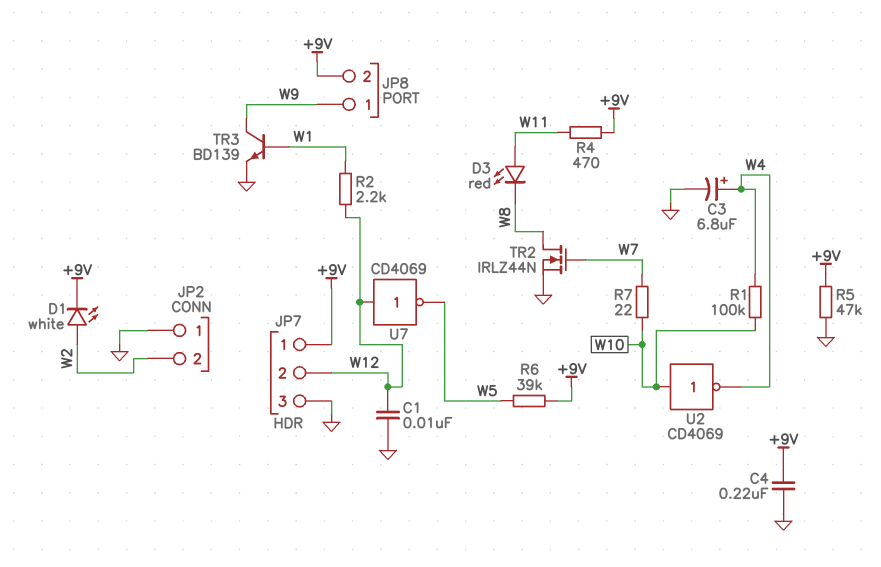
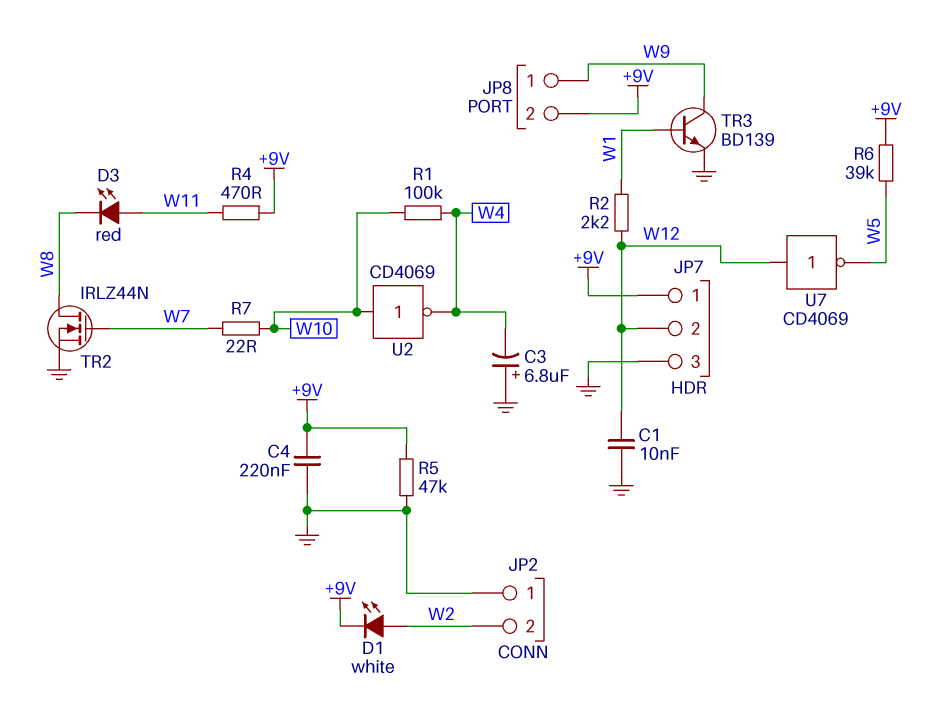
C3: 6.8uF (plus W4, minus GND) -> 6.8uF (plus GND, minus W4)

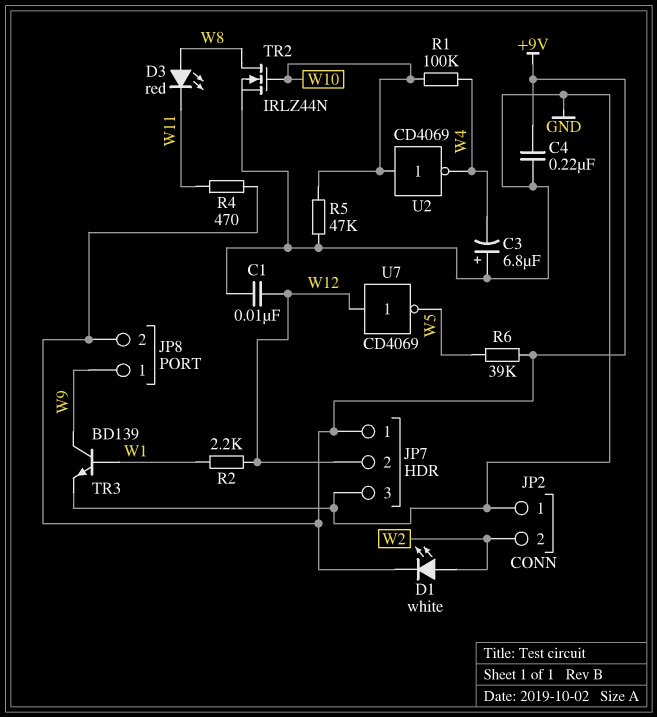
D3: LED red (A W11, K W8) -> LED red (A W8, K W11)
R5: 47k (+9V, GND) -> 47k (GND, W10)
R7: 22 (W7, W10) -> none
TR2: NMOS IRLZ44N (G W7, D W8, S GND) -> NMOS IRLZ44N (G W10, D W8, S GND)

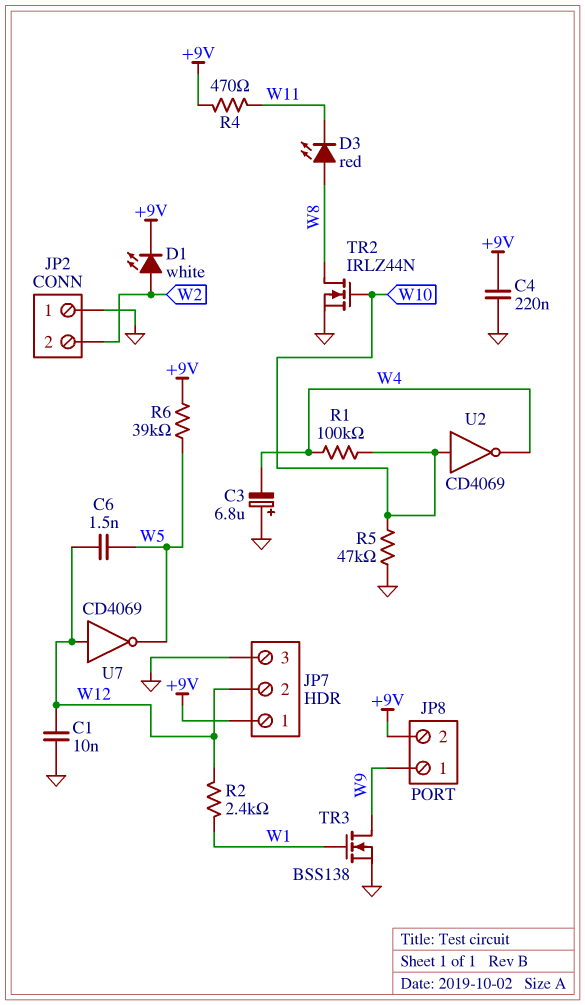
C6: none -> 1.5nF (W5, W12)
R2: 2.2k (W1, W12) -> 2.4k (W1, W12)
TR3: NPN BD139 (B W1, C W9, E GND) -> NMOS BSS138 (G W1, D W9, S GND)

